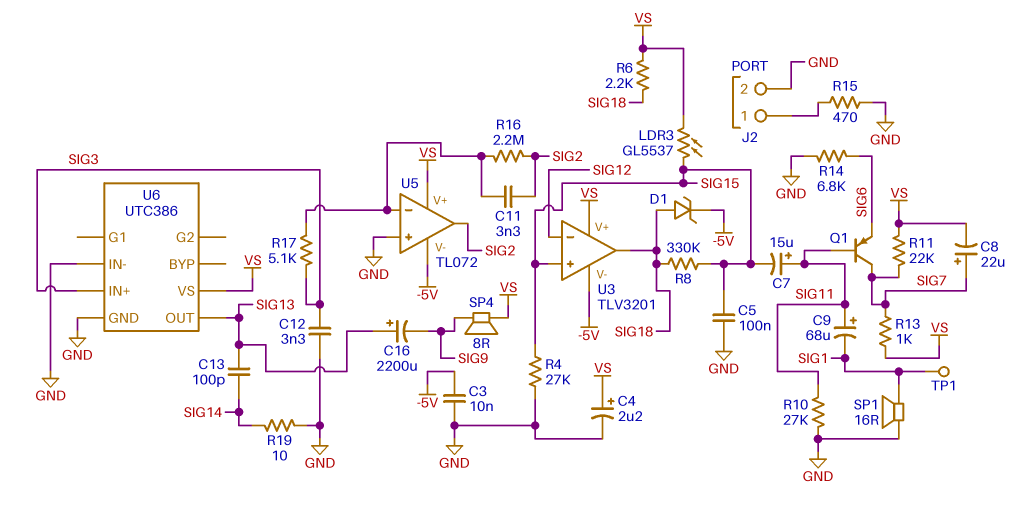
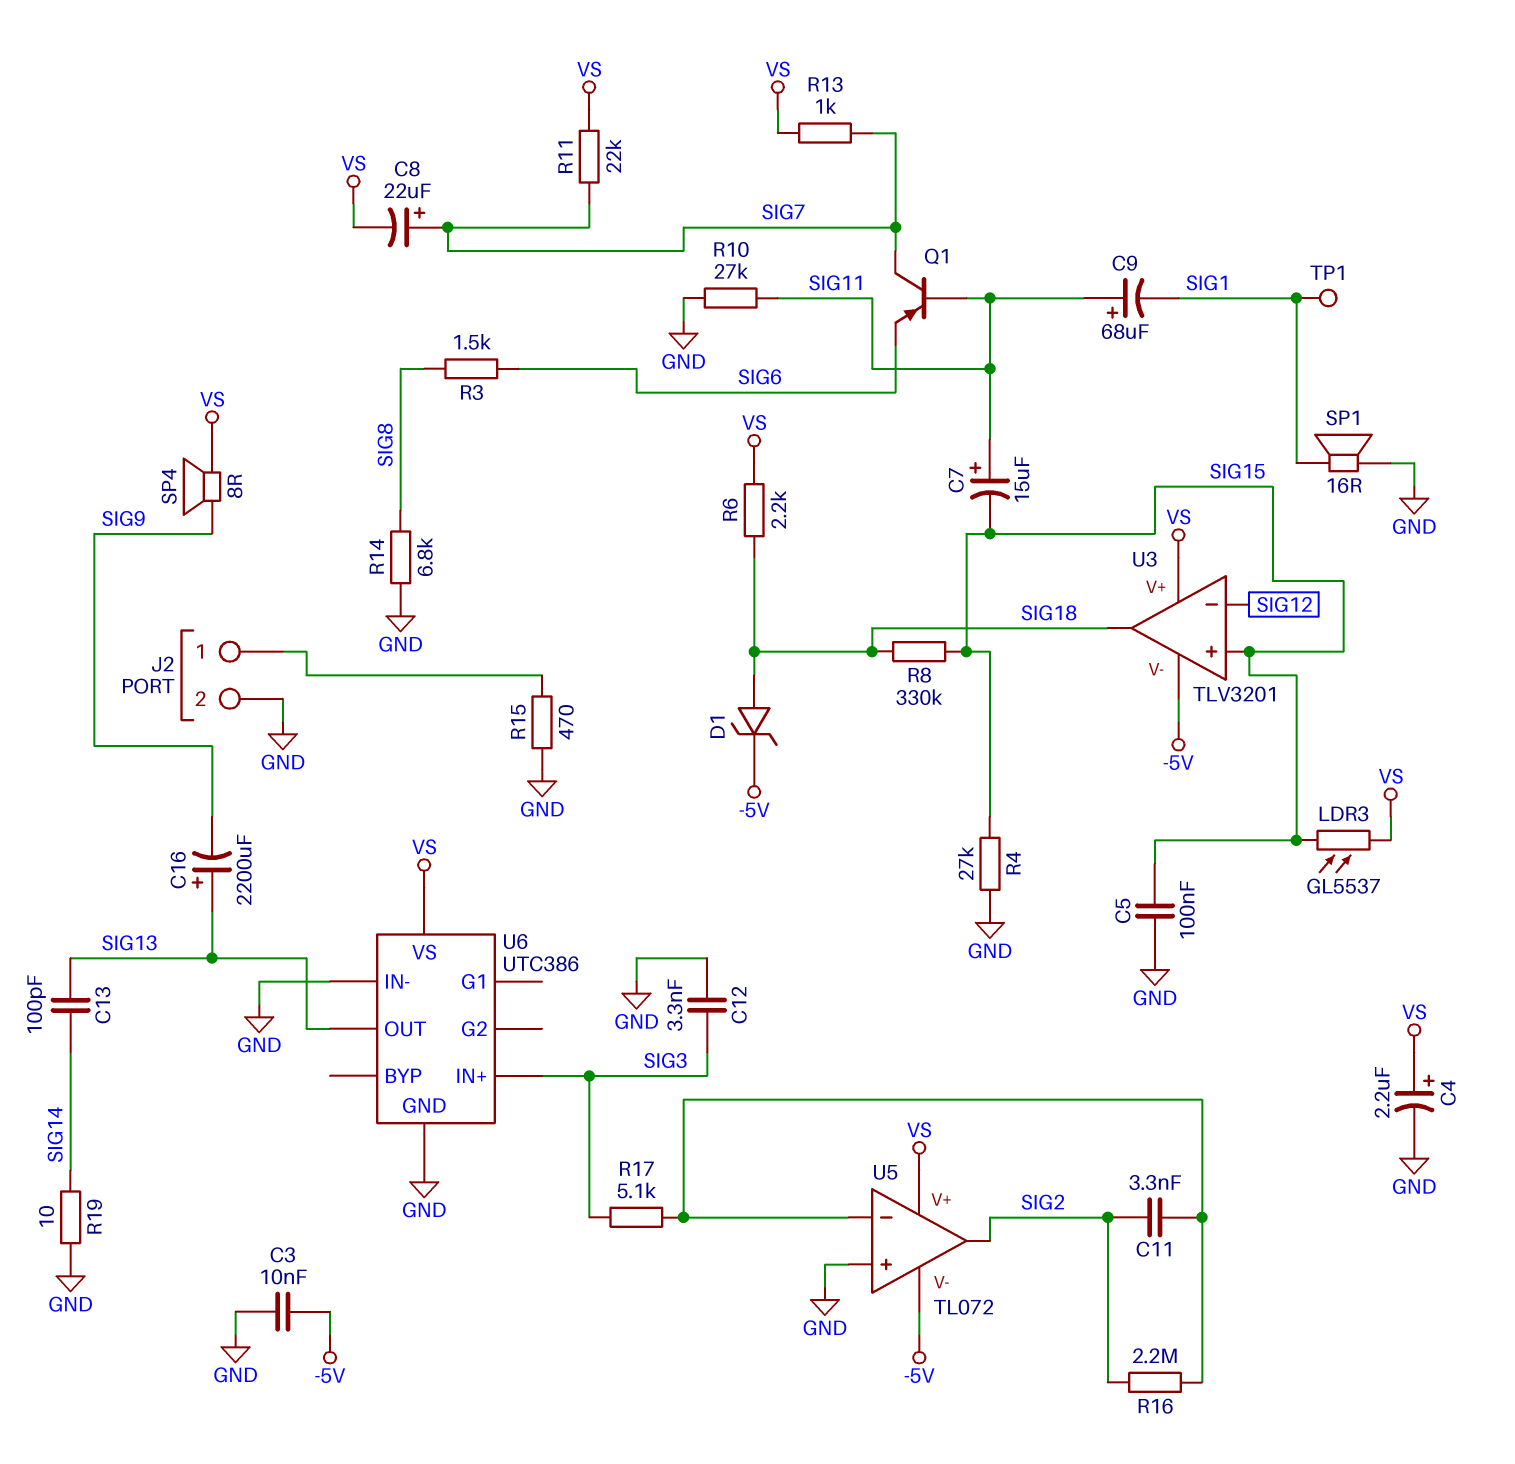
R3: none -> 1.5k (SIG6, SIG8)
R14: 6.8k (GND, SIG6) -> 6.8k (GND, SIG8)

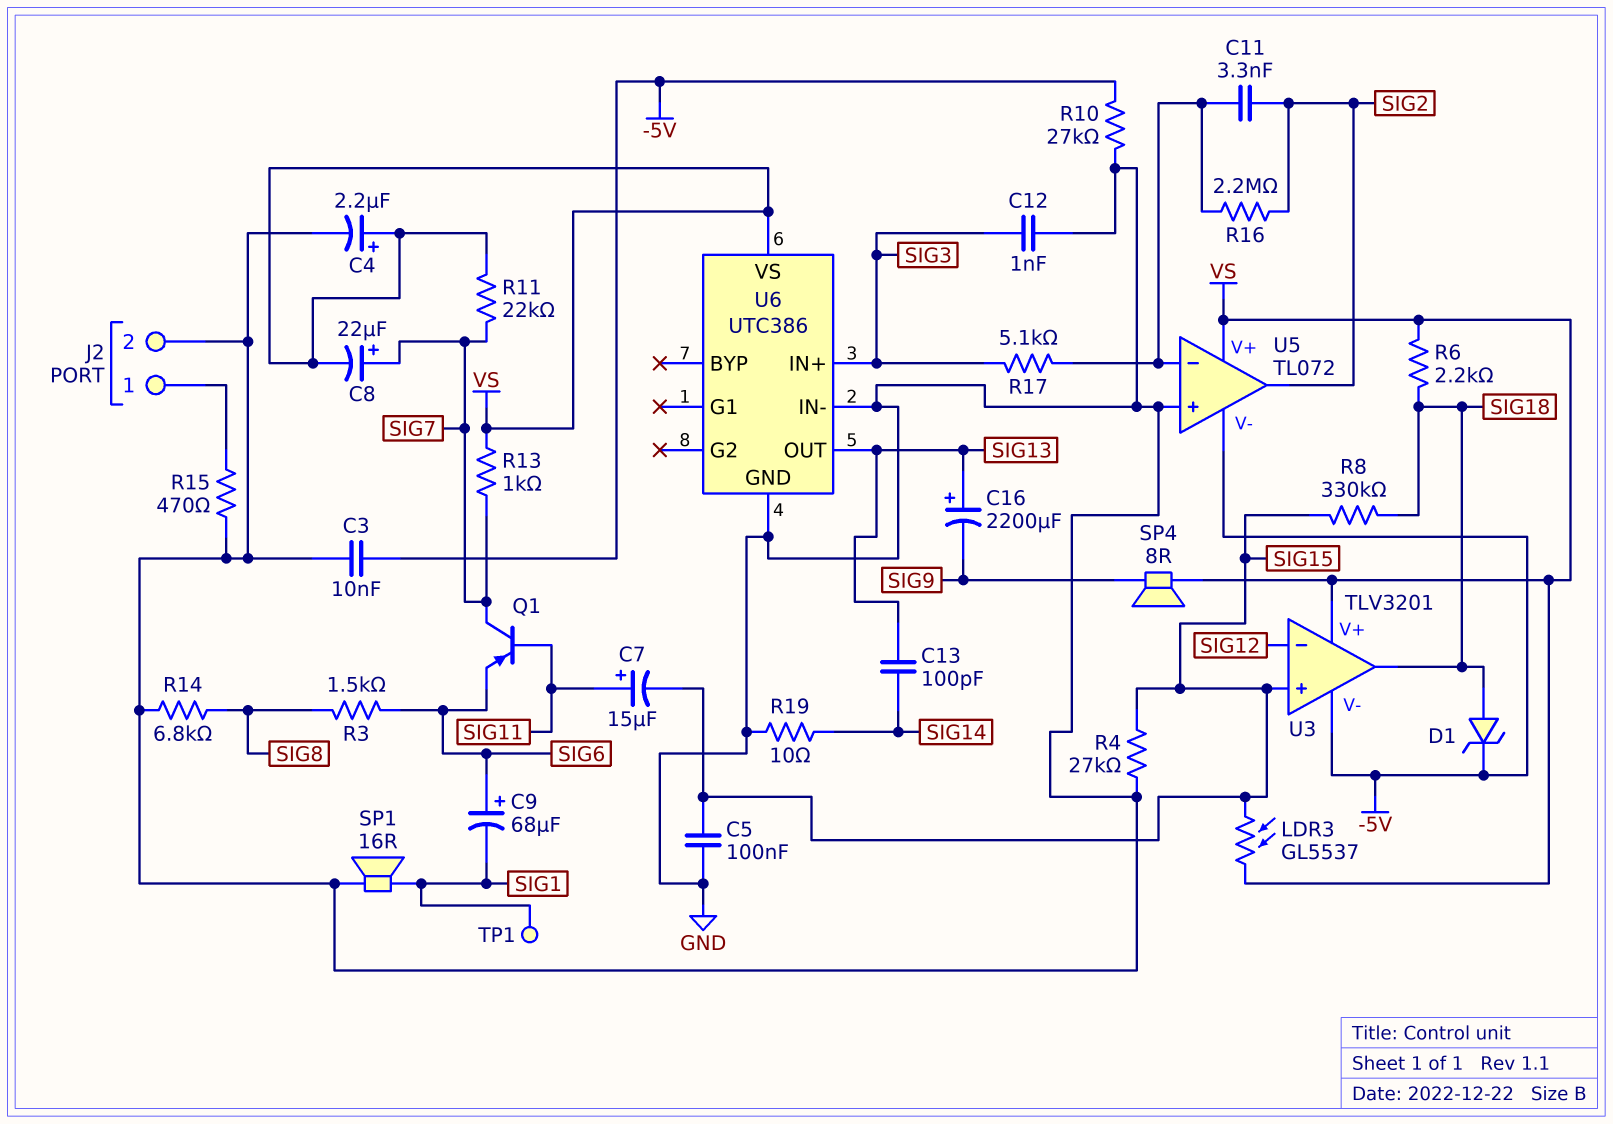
C9: 68uF (plus SIG11, minus SIG1) -> 68uF (plus SIG6, minus SIG1)
C12: 3.3nF (GND, SIG3) -> 1nF (GND, SIG3)
R10: 27k (GND, SIG11) -> 27k (-5V, GND)

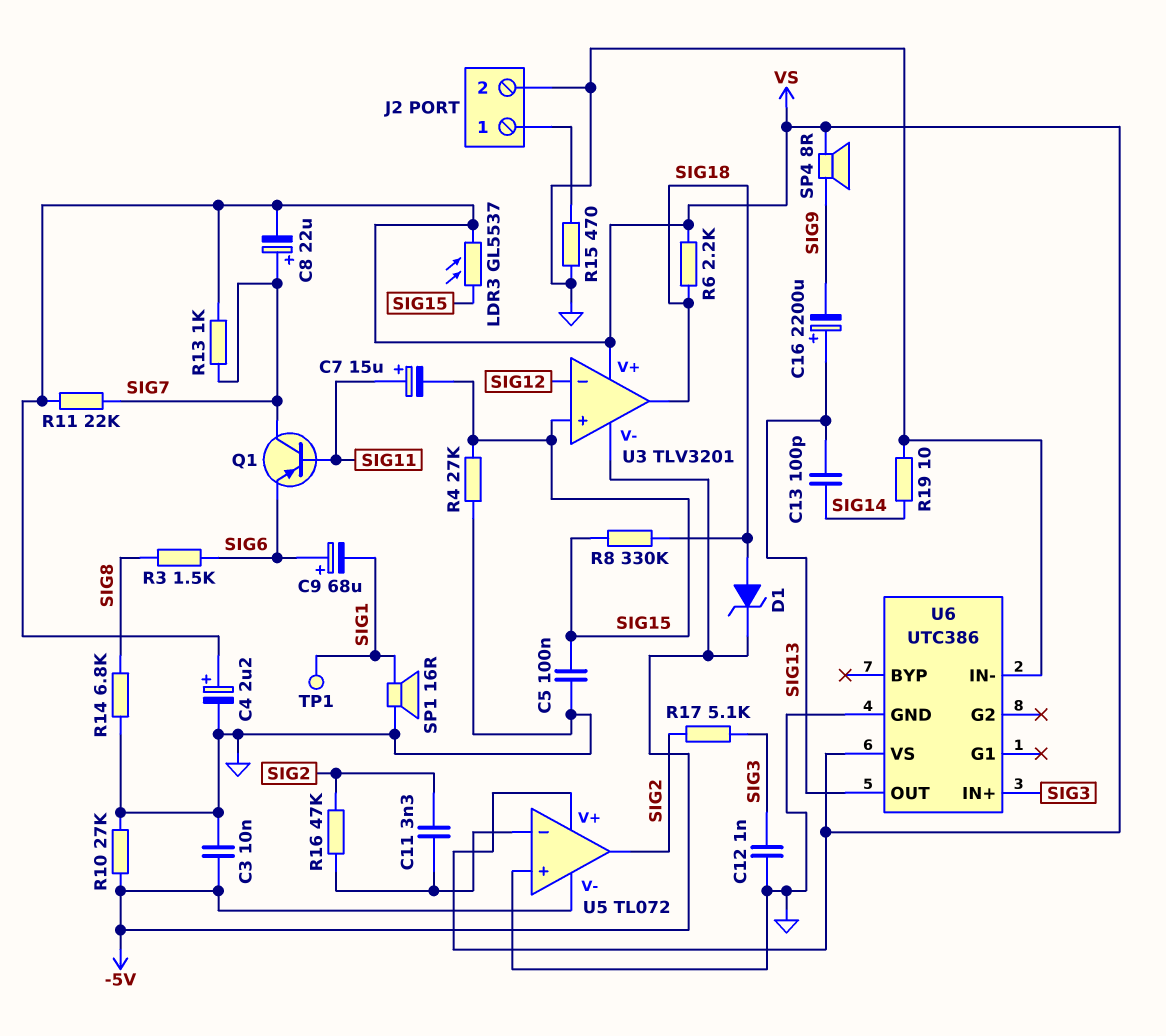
R16: 2.2M (SIG2, U5/in-) -> 47k (SIG2, U5/in-)
R17: 5.1k (SIG3, U5/in-) -> 5.1k (SIG2, SIG3)

